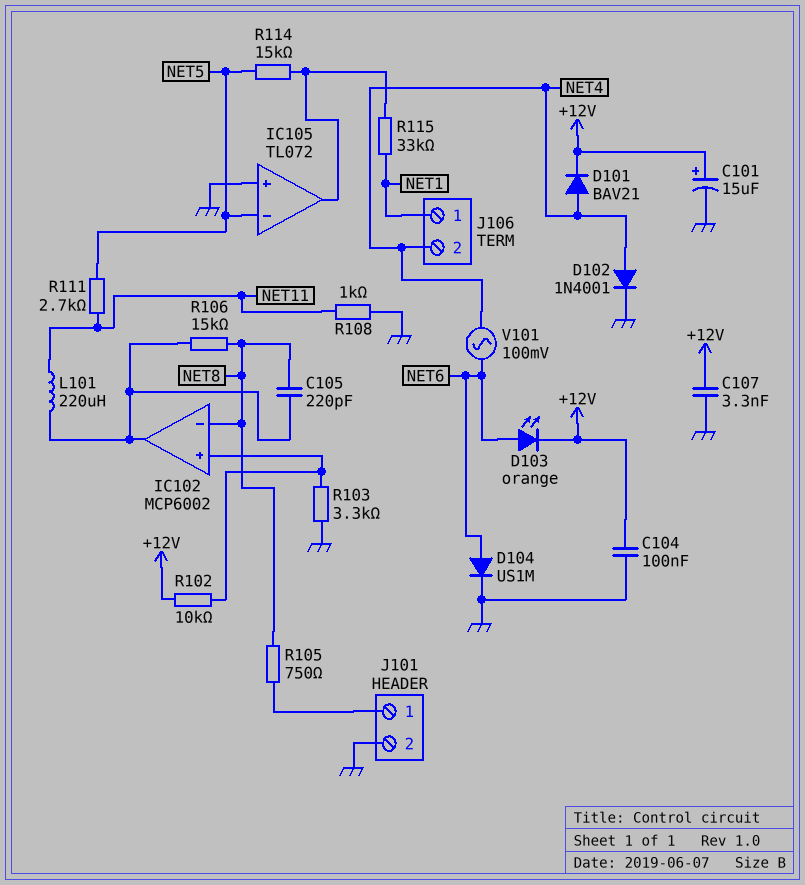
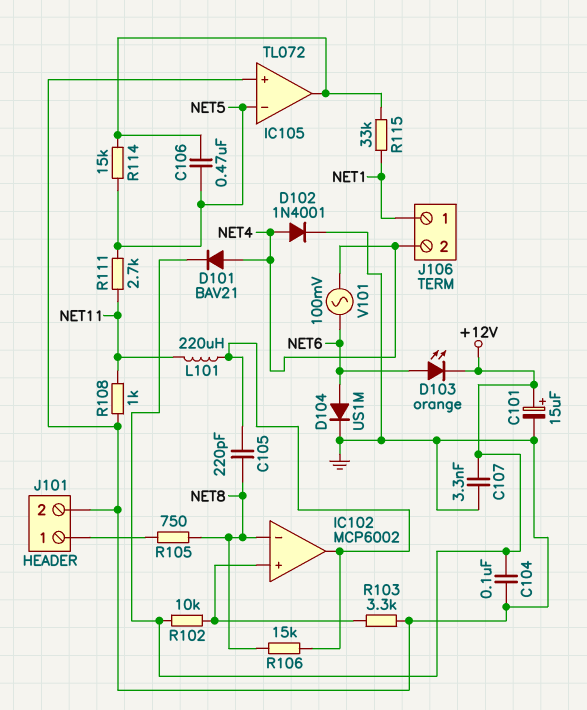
C106: none -> 470nF (IC105/out, NET5)

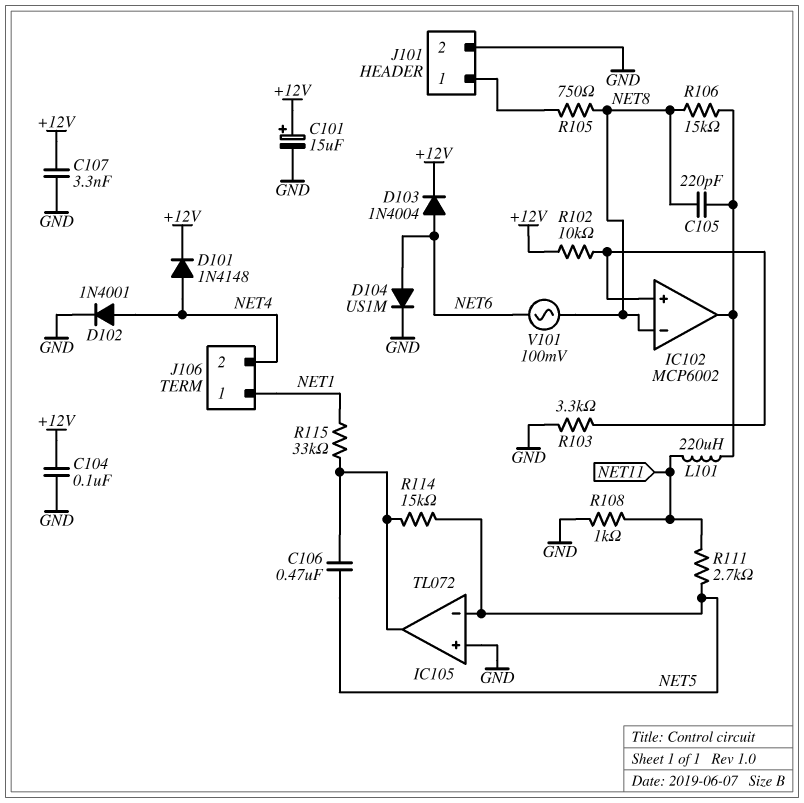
D101: diode BAV21 (A NET4, K +12V) -> diode 1N4148 (A NET4, K +12V)
D103: LED orange (A NET6, K +12V) -> diode 1N4004 (A NET6, K +12V)
V101: AC 100mV (NET4, NET6) -> AC 100mV (NET6, NET8)

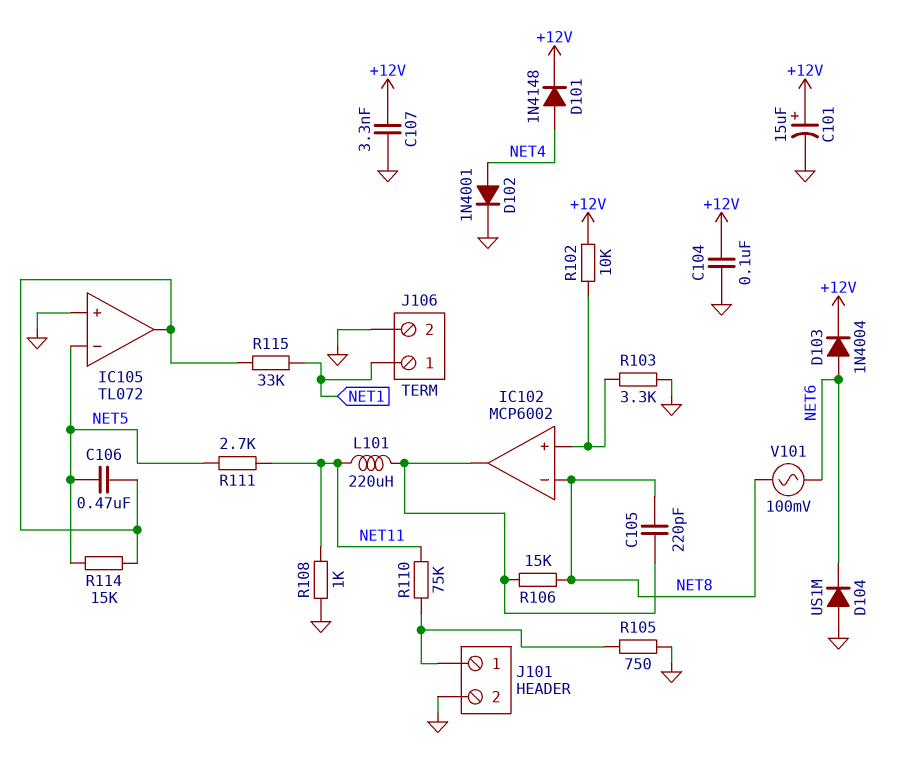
D104: diode US1M (A NET6, K GND) -> diode US1M (A GND, K NET6)
J106 pin 2: NET4 -> GND
R105: 750 (J101/1, NET8) -> 750 (GND, J101/1)
R110: none -> 75k (J101/1, NET11)

